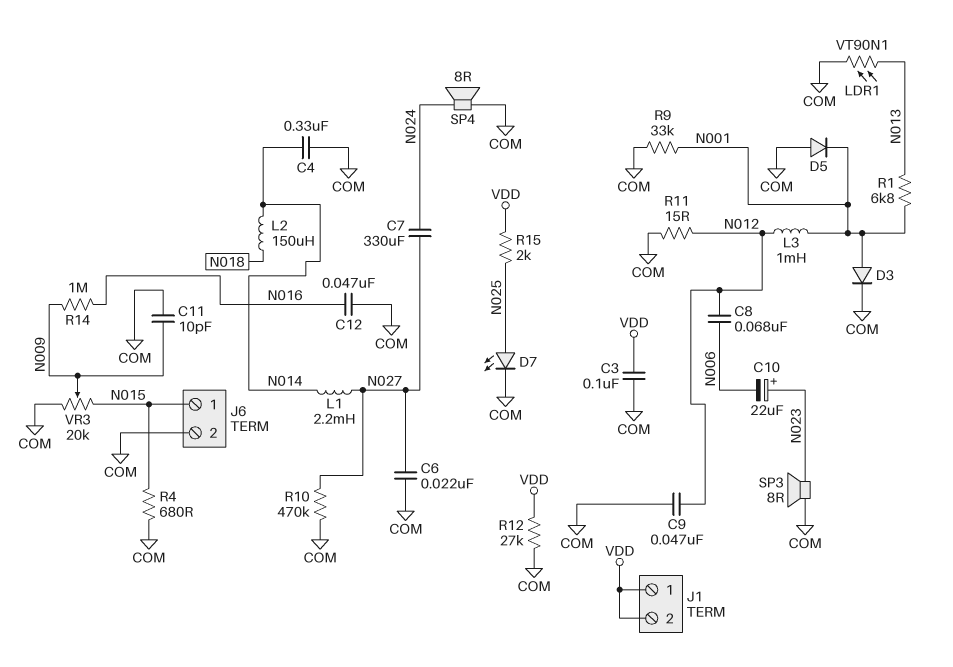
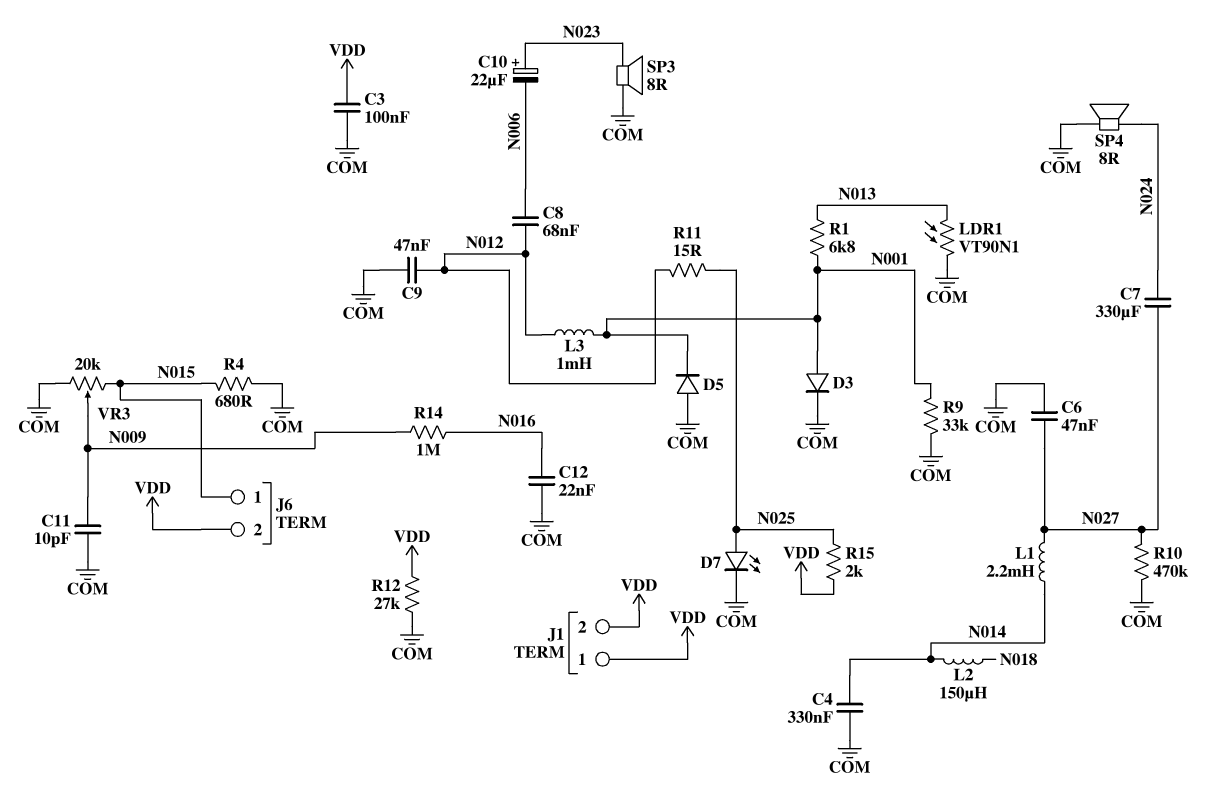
C6: 22nF (COM, N027) -> 47nF (COM, N027)
C12: 47nF (COM, N016) -> 22nF (COM, N016)
J6 pin 2: COM -> VDD
R11: 15 (COM, N012) -> 15 (N012, N025)

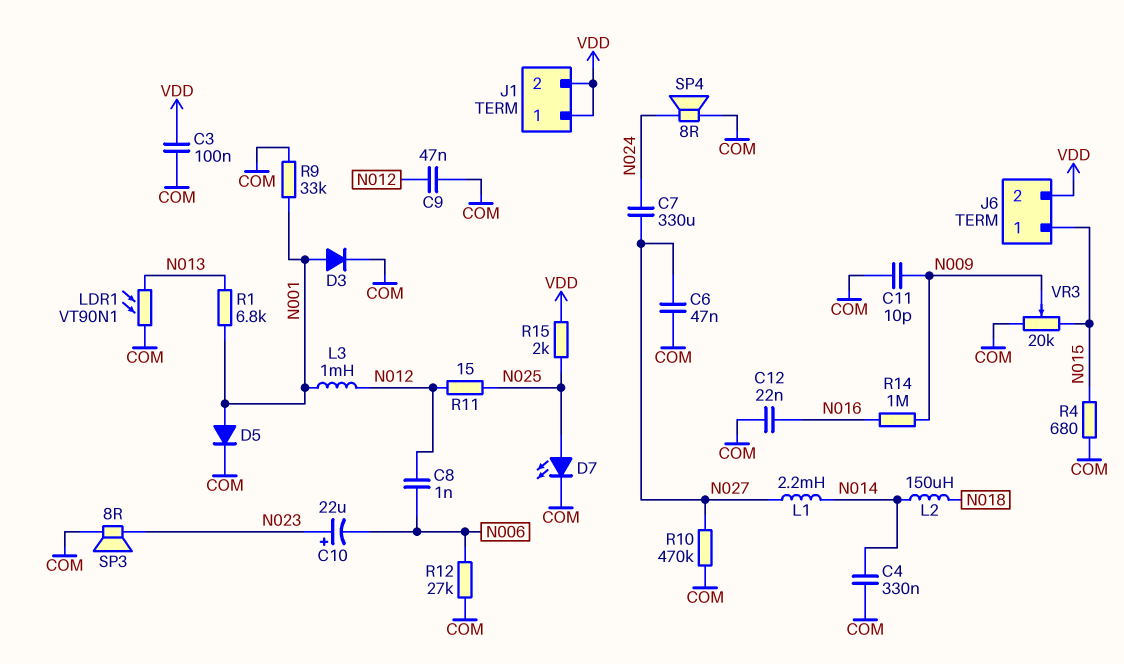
C8: 68nF (N006, N012) -> 1nF (N006, N012)
D5: diode (A COM, K N001) -> diode (A N001, K COM)
R12: 27k (COM, VDD) -> 27k (COM, N006)

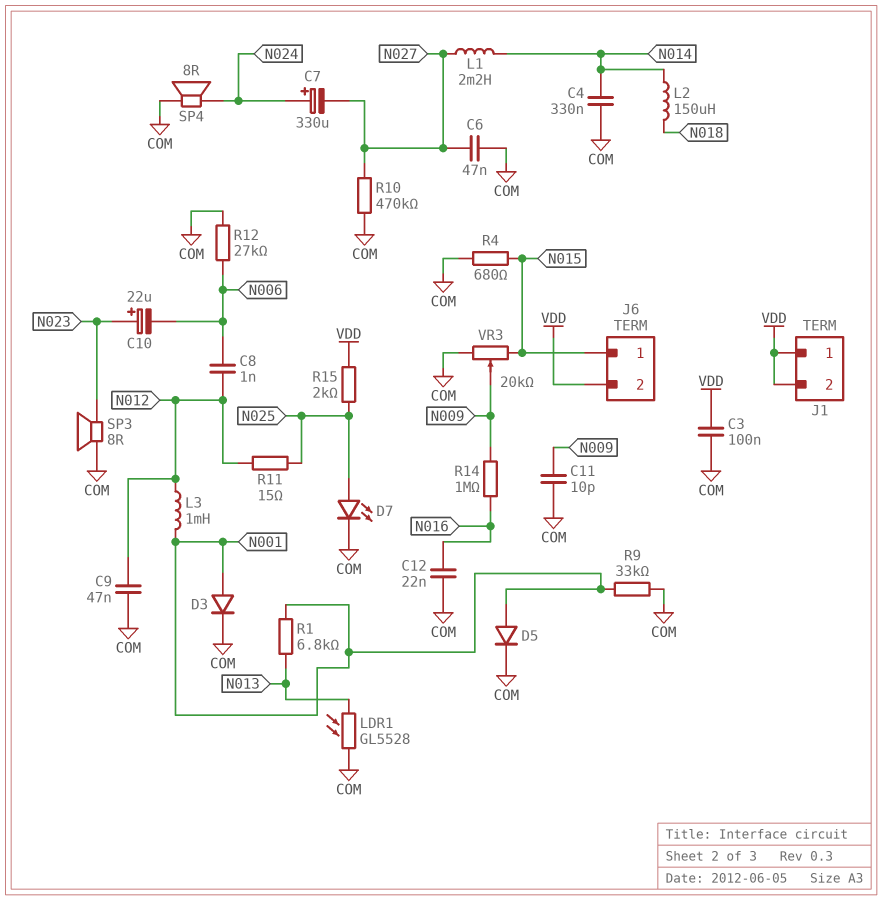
C7: 330uF (N024, N027) -> 330uF (plus N024, minus N027)
LDR1: VT90N1 (COM, N013) -> GL5528 (COM, N013)

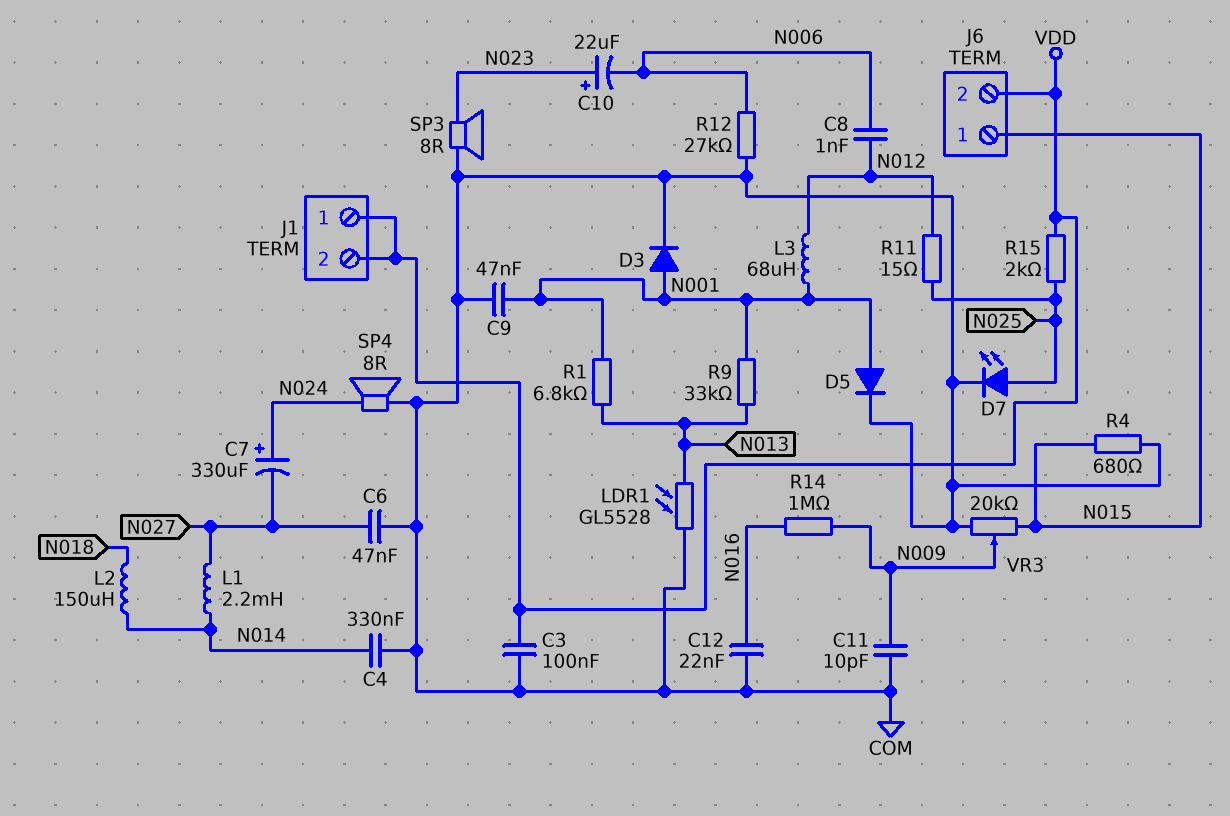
C9: 47nF (COM, N012) -> 47nF (COM, N001)
L3: 1mH (N001, N012) -> 68uH (N001, N012)
R9: 33k (COM, N001) -> 33k (N001, N013)
R10: 470k (COM, N027) -> none

